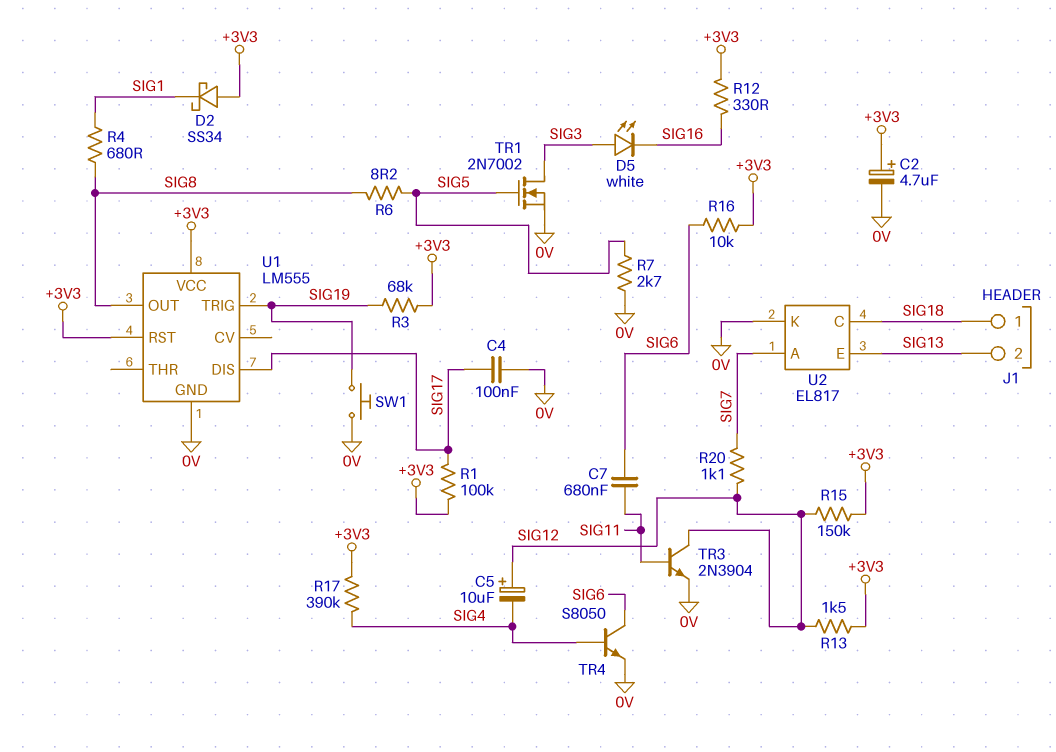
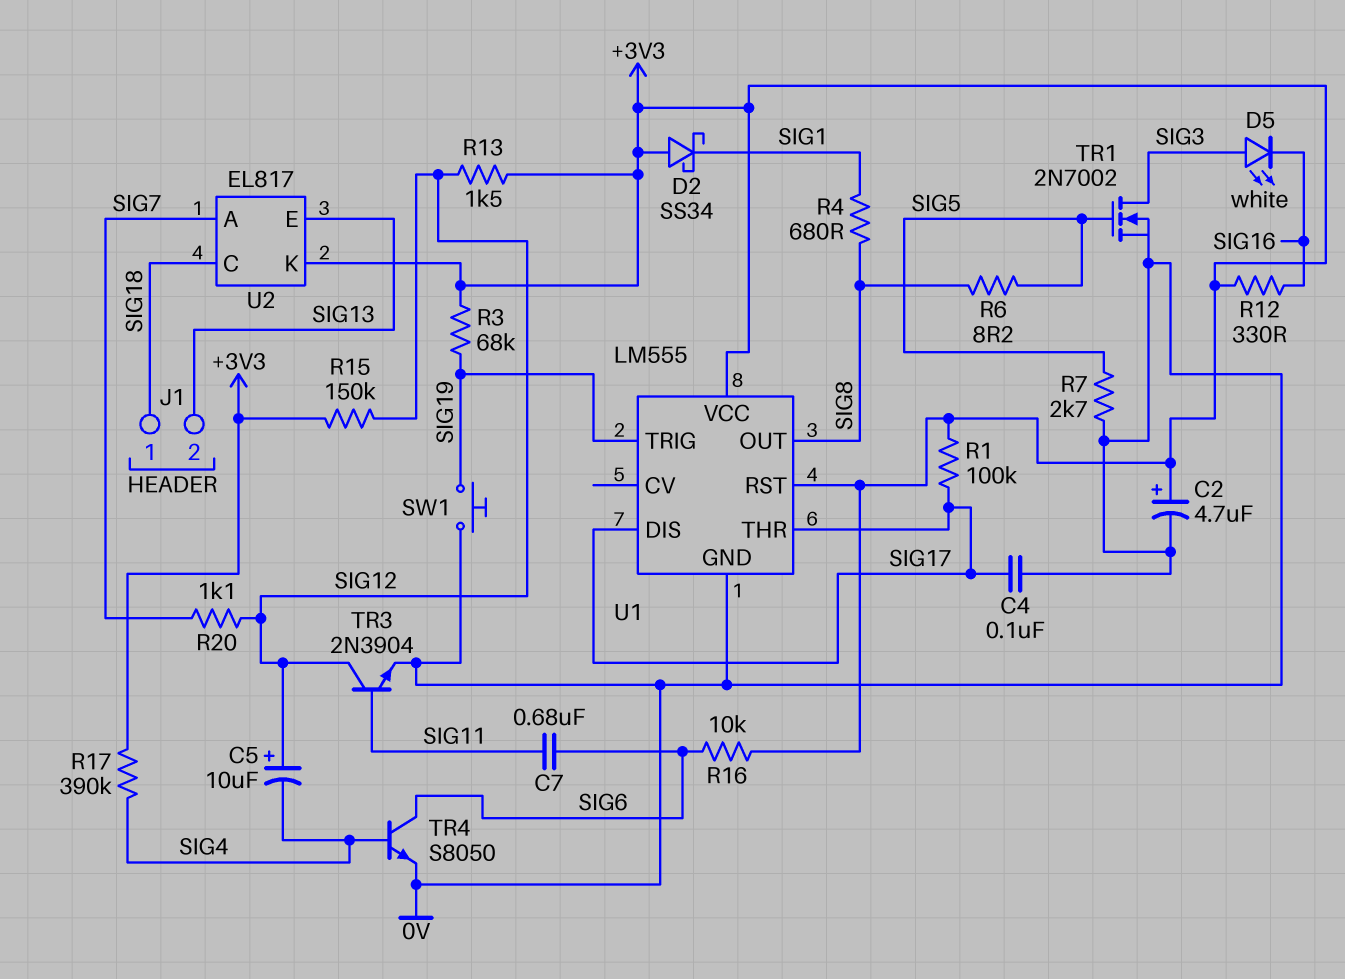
U1 pin THR: none -> SIG17
U2 pin K: 0V -> +3V3

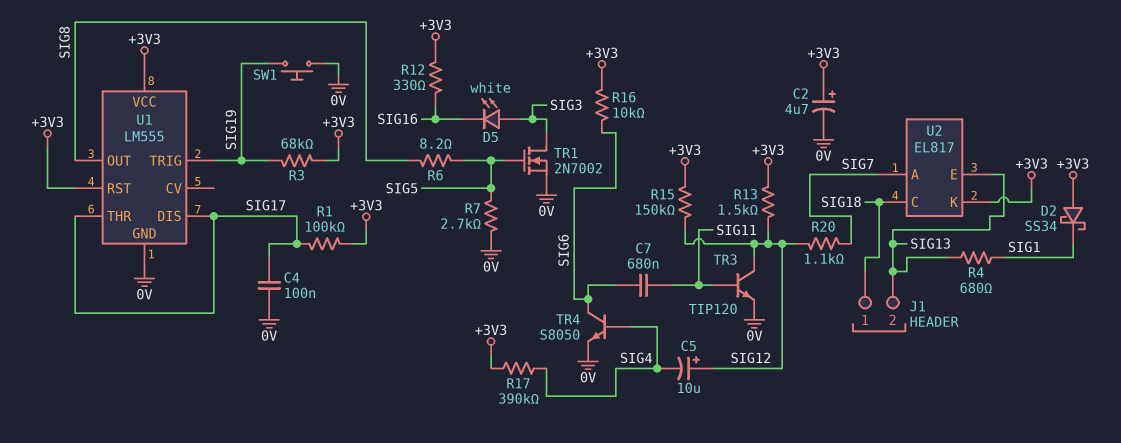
R4: 680 (SIG1, SIG8) -> 680 (SIG1, SIG13)
TR3: NPN 2N3904 (B SIG11, C SIG12, E 0V) -> NPN TIP120 (B SIG11, C SIG12, E 0V)

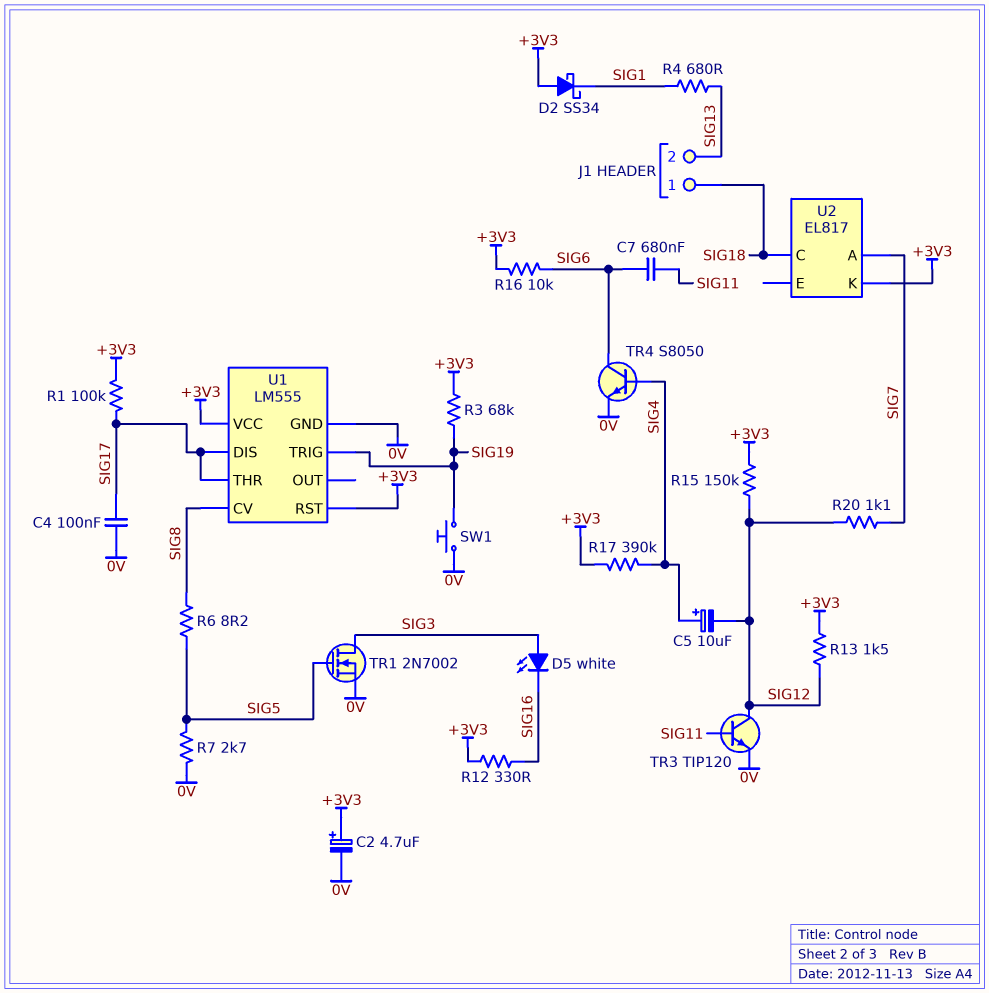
C5: 10uF (plus SIG12, minus SIG4) -> 10uF (plus SIG4, minus SIG12)
U1 pin CV: none -> SIG8
U1 pin OUT: SIG8 -> none
U2 pin E: SIG13 -> none

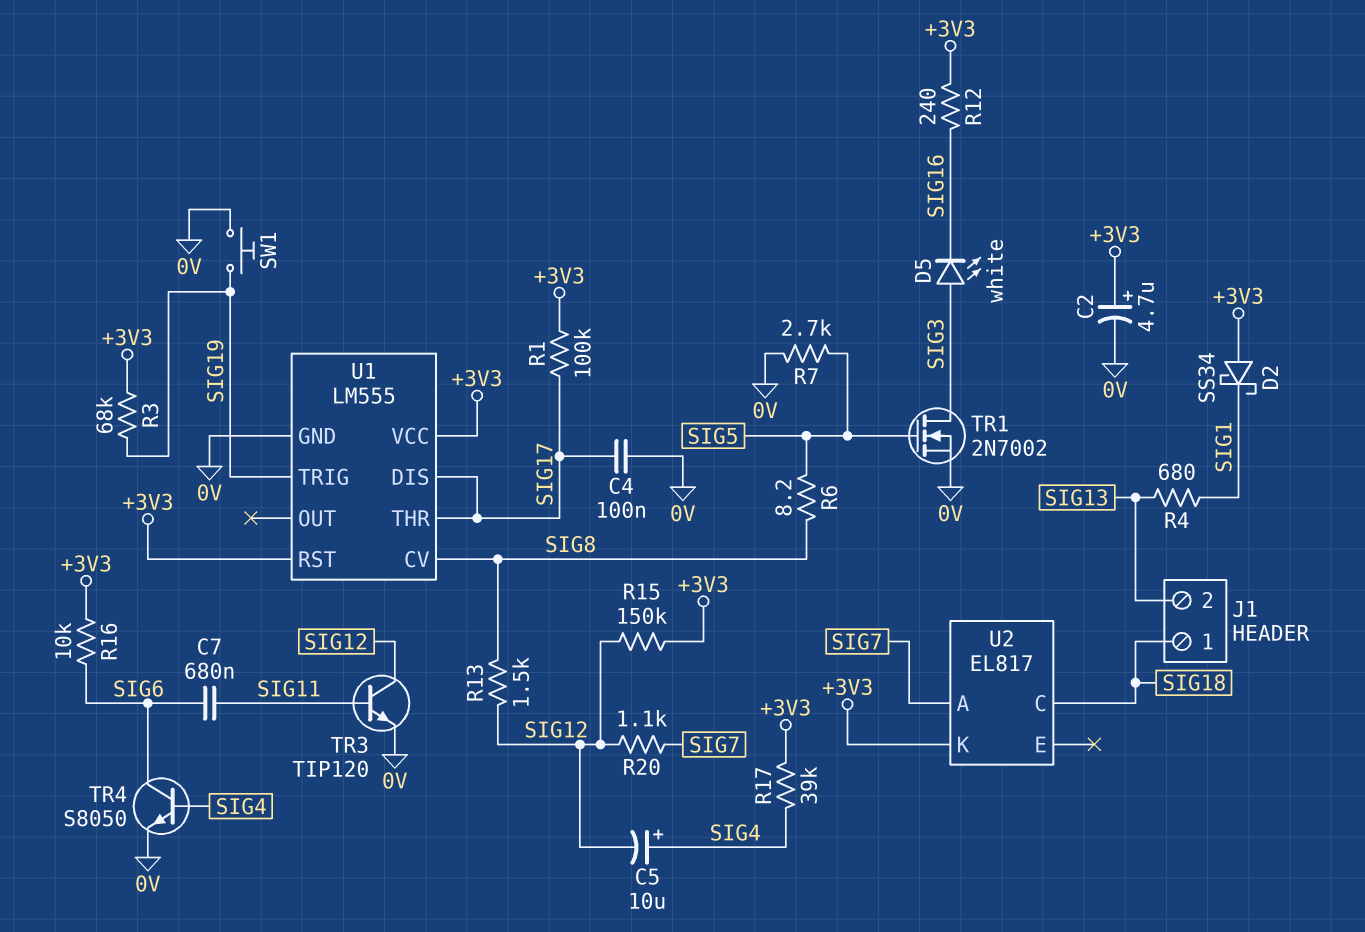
R12: 330 (+3V3, SIG16) -> 240 (+3V3, SIG16)
R13: 1.5k (+3V3, SIG12) -> 1.5k (SIG8, SIG12)
R17: 390k (+3V3, SIG4) -> 39k (+3V3, SIG4)

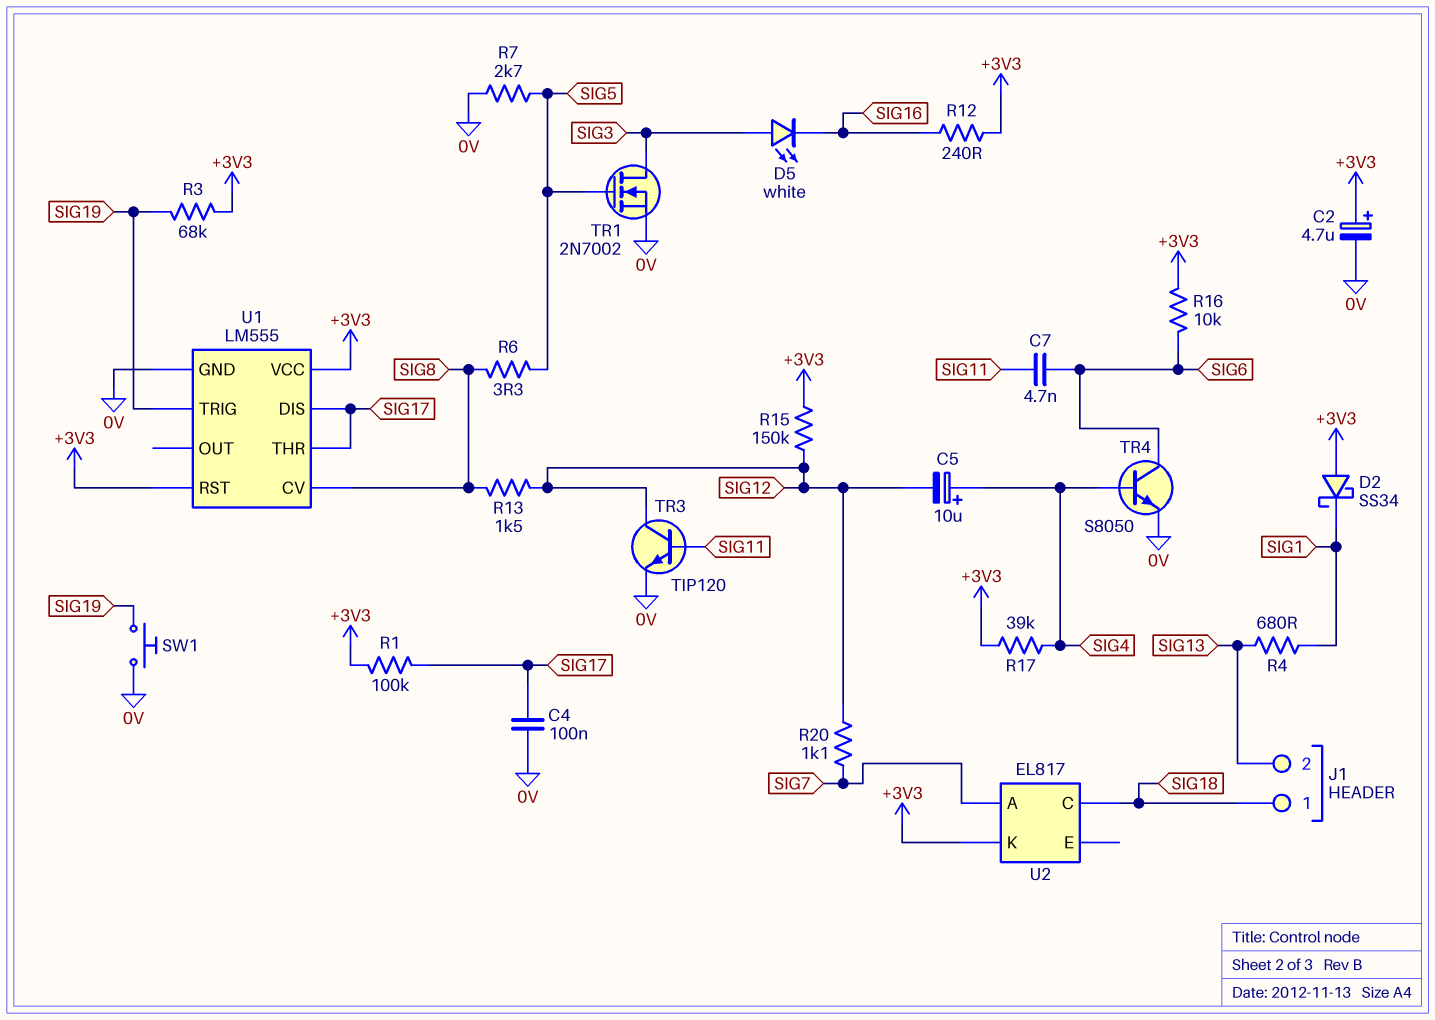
C7: 680nF (SIG6, SIG11) -> 4.7nF (SIG6, SIG11)
R6: 8.2 (SIG5, SIG8) -> 3.3 (SIG5, SIG8)

